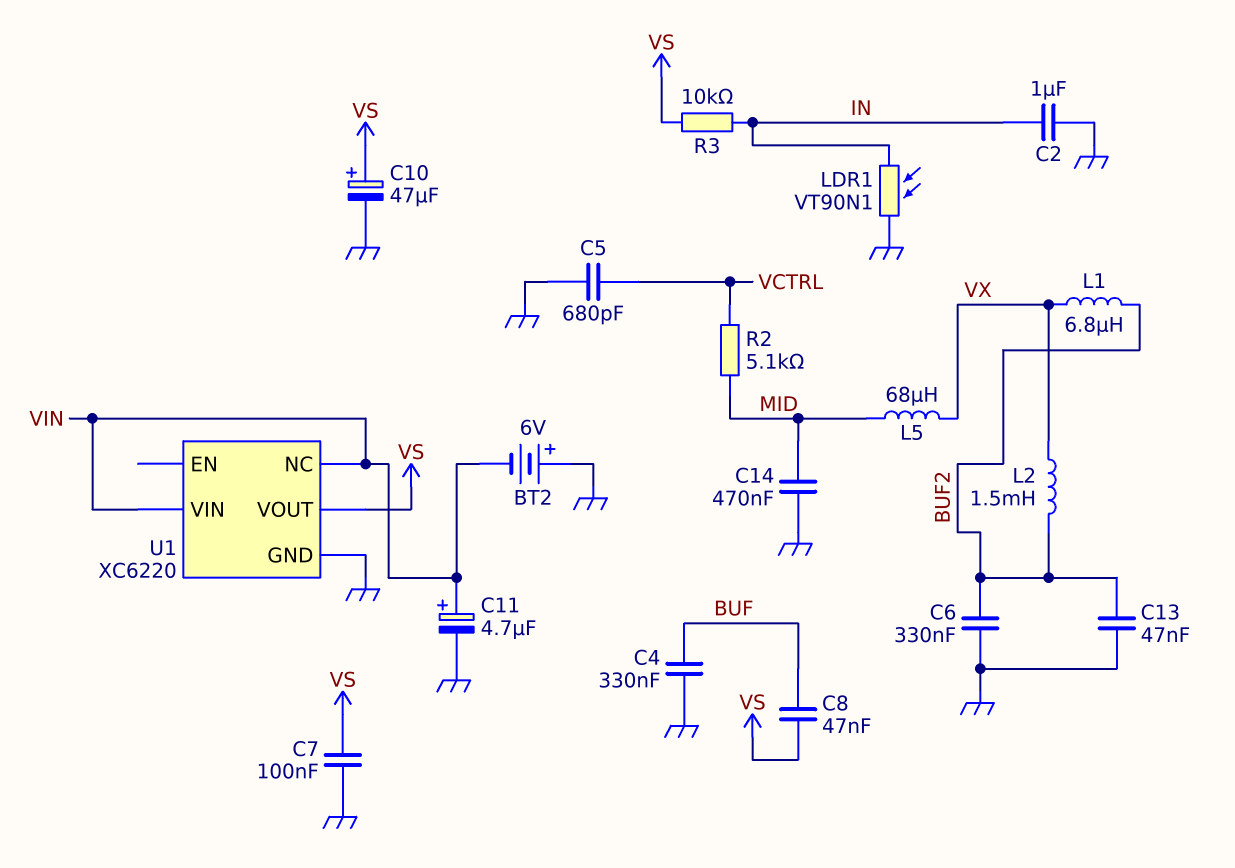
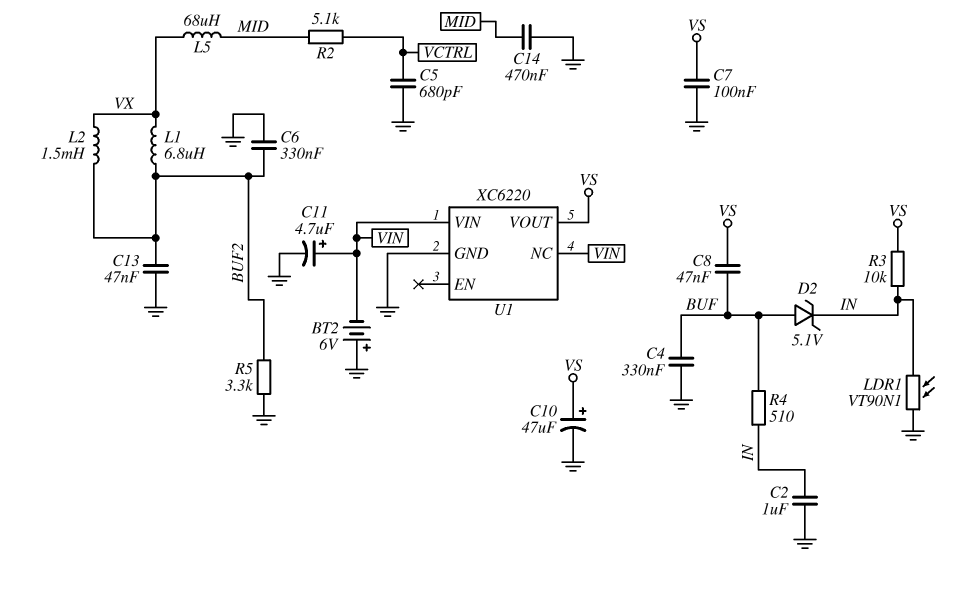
D2: none -> zener 5.1V (A BUF, K IN)
R4: none -> 510 (BUF, IN)
R5: none -> 3.3k (BUF2, GND)

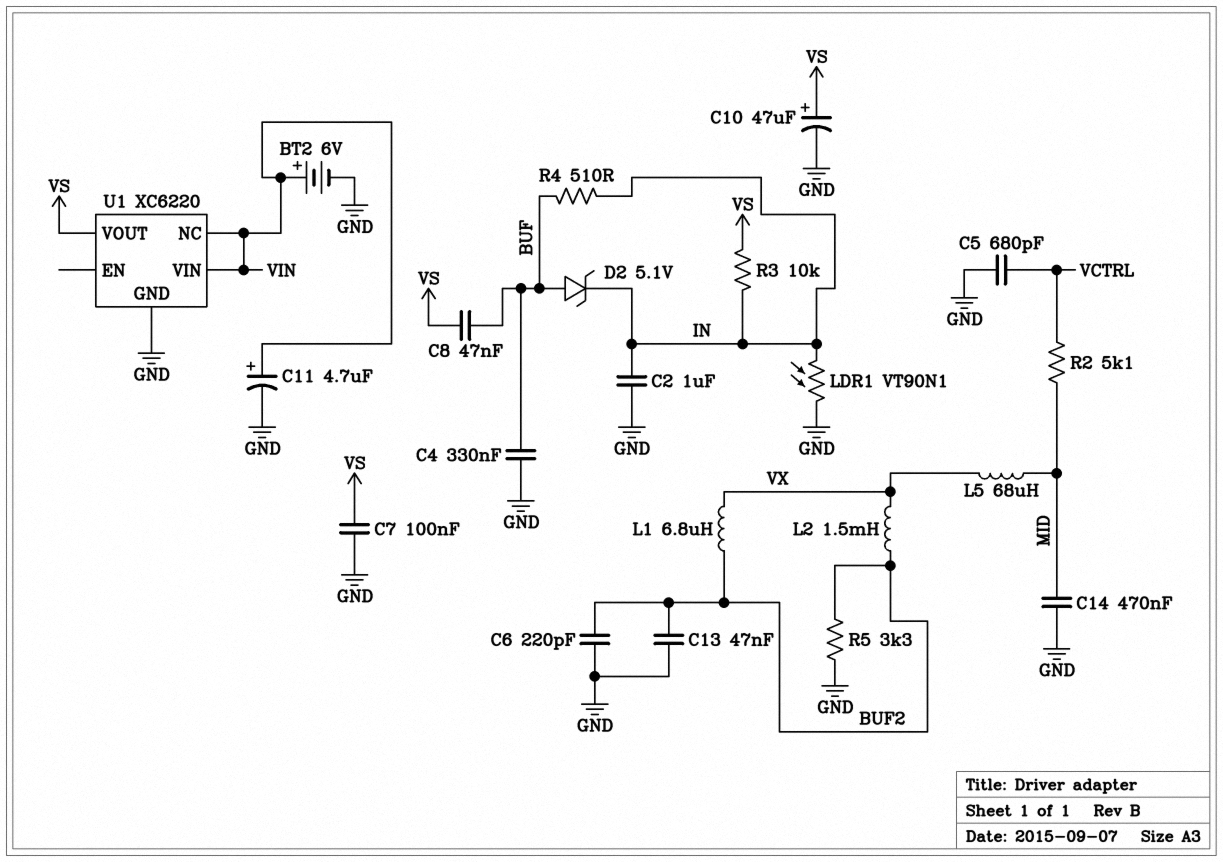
BT2: 6V (plus GND, minus VIN) -> 6V (plus VIN, minus GND)
C6: 330nF (BUF2, GND) -> 220pF (BUF2, GND)

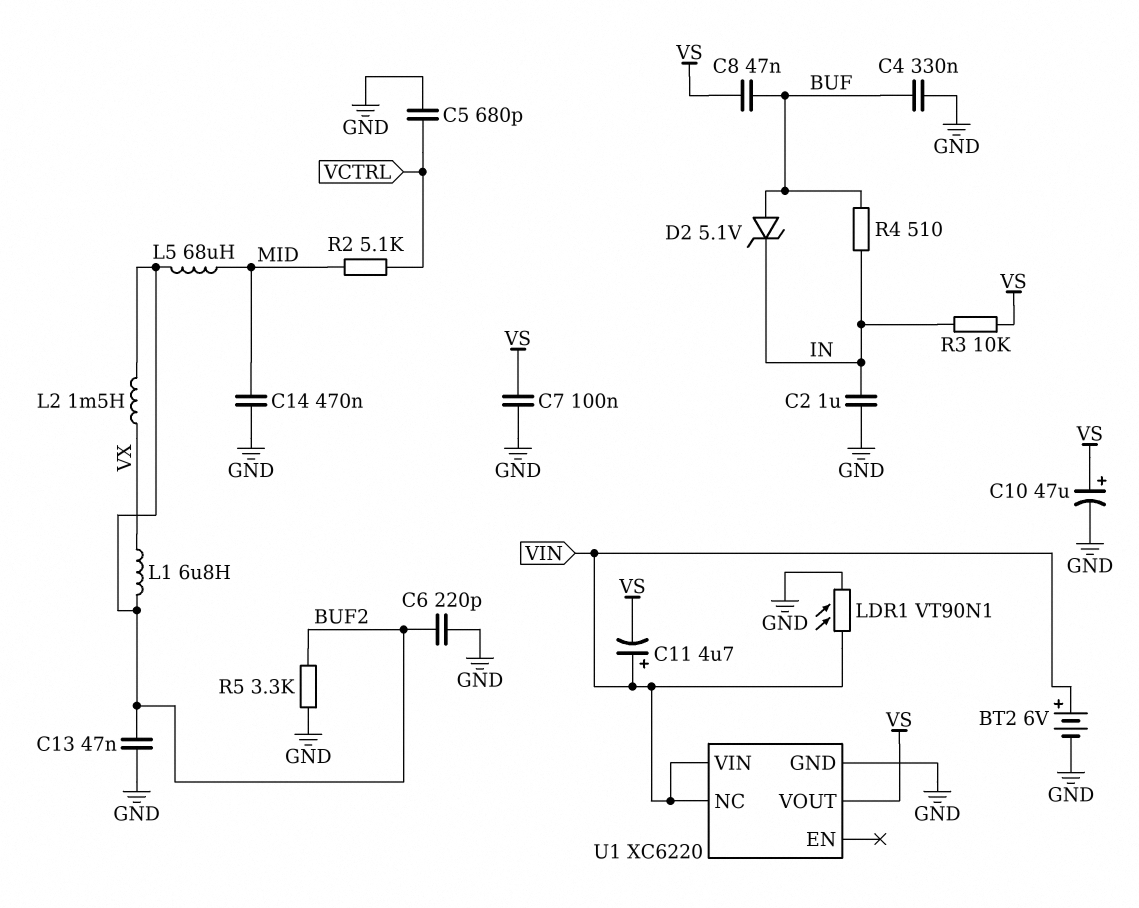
C11: 4.7uF (plus VIN, minus GND) -> 4.7uF (plus VIN, minus VS)
L5: 68uH (MID, VX) -> 68uH (BUF2, MID)
LDR1: VT90N1 (GND, IN) -> VT90N1 (GND, VIN)

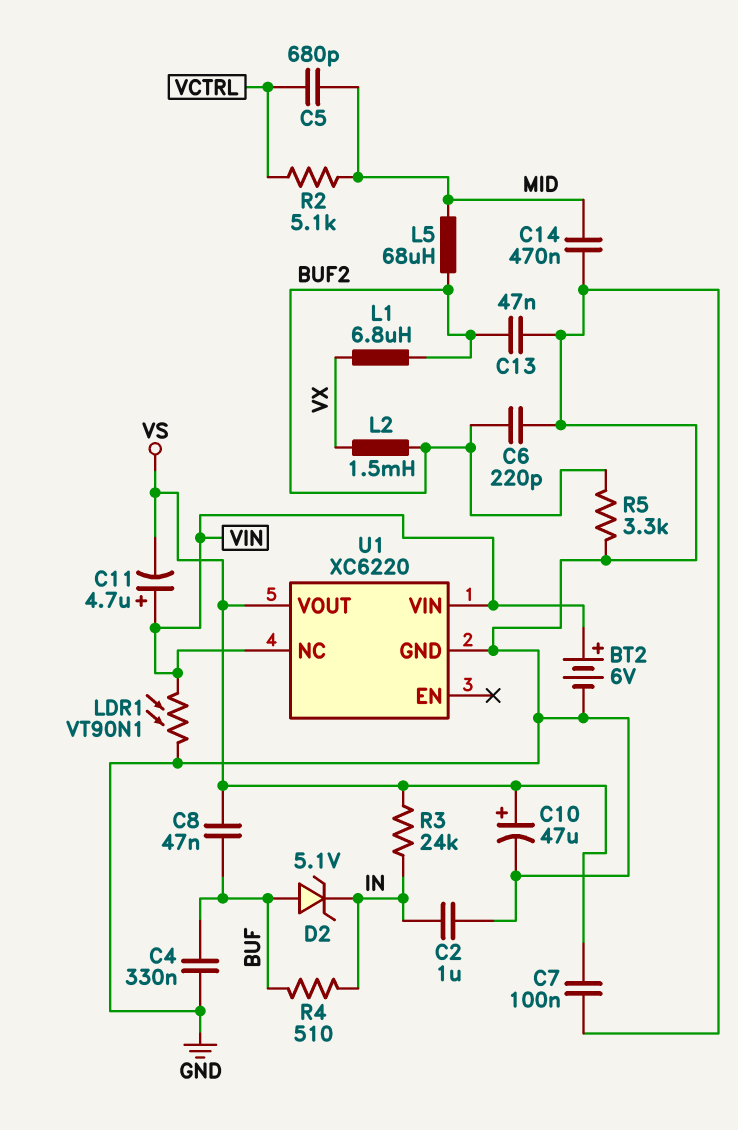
C5: 680pF (GND, VCTRL) -> 680pF (MID, VCTRL)
R3: 10k (IN, VS) -> 24k (IN, VS)

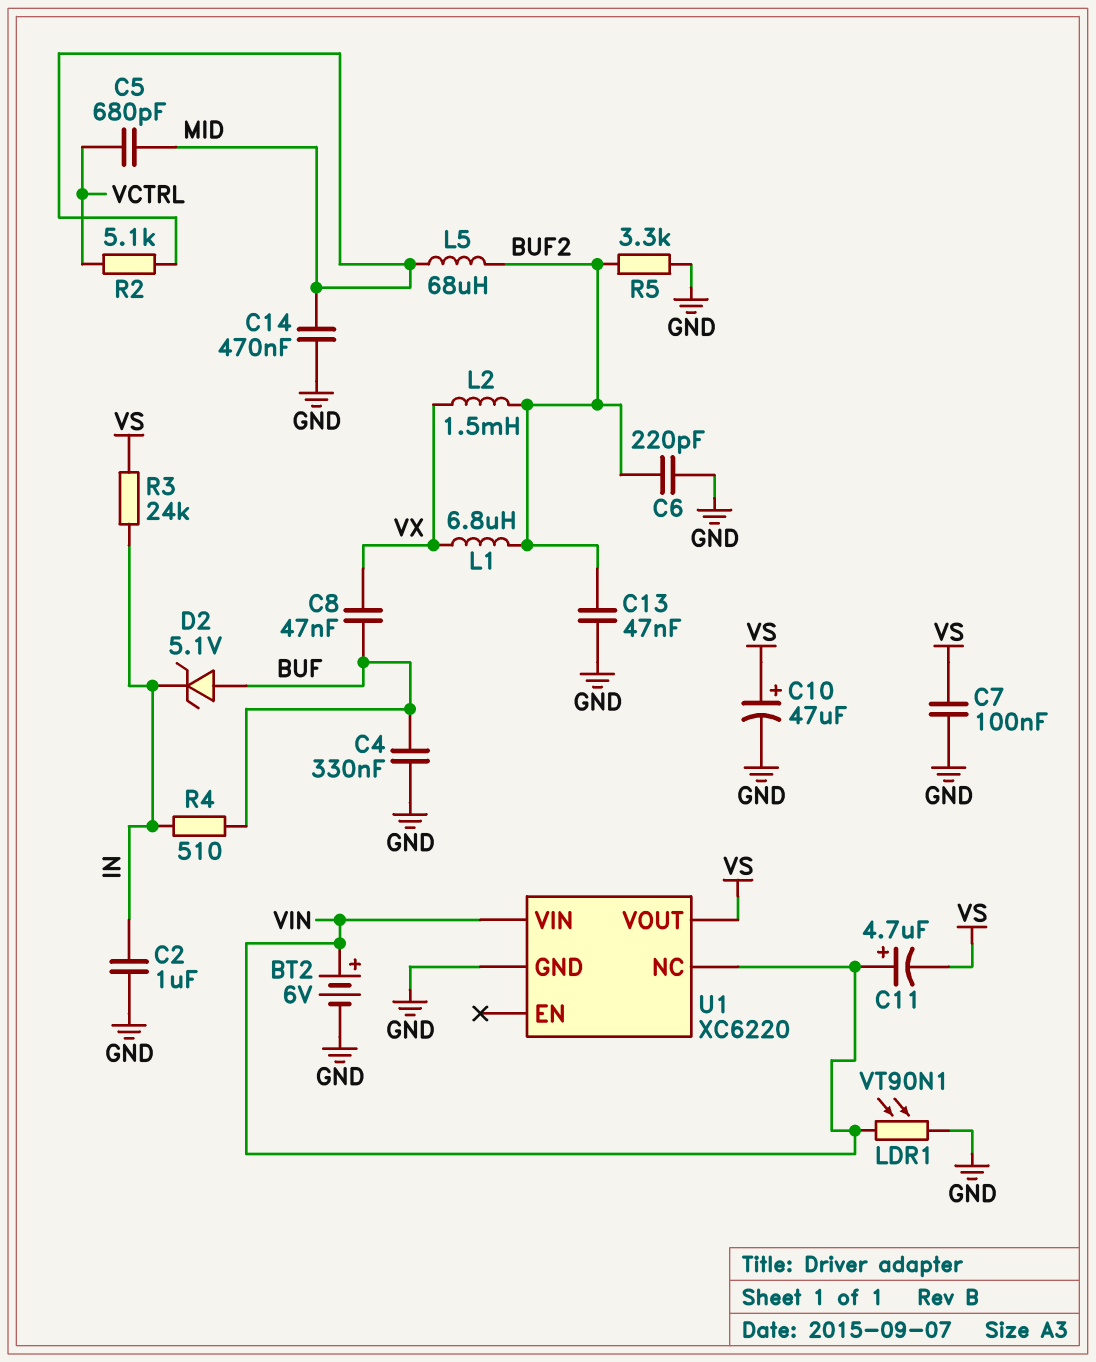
C8: 47nF (BUF, VS) -> 47nF (BUF, VX)

